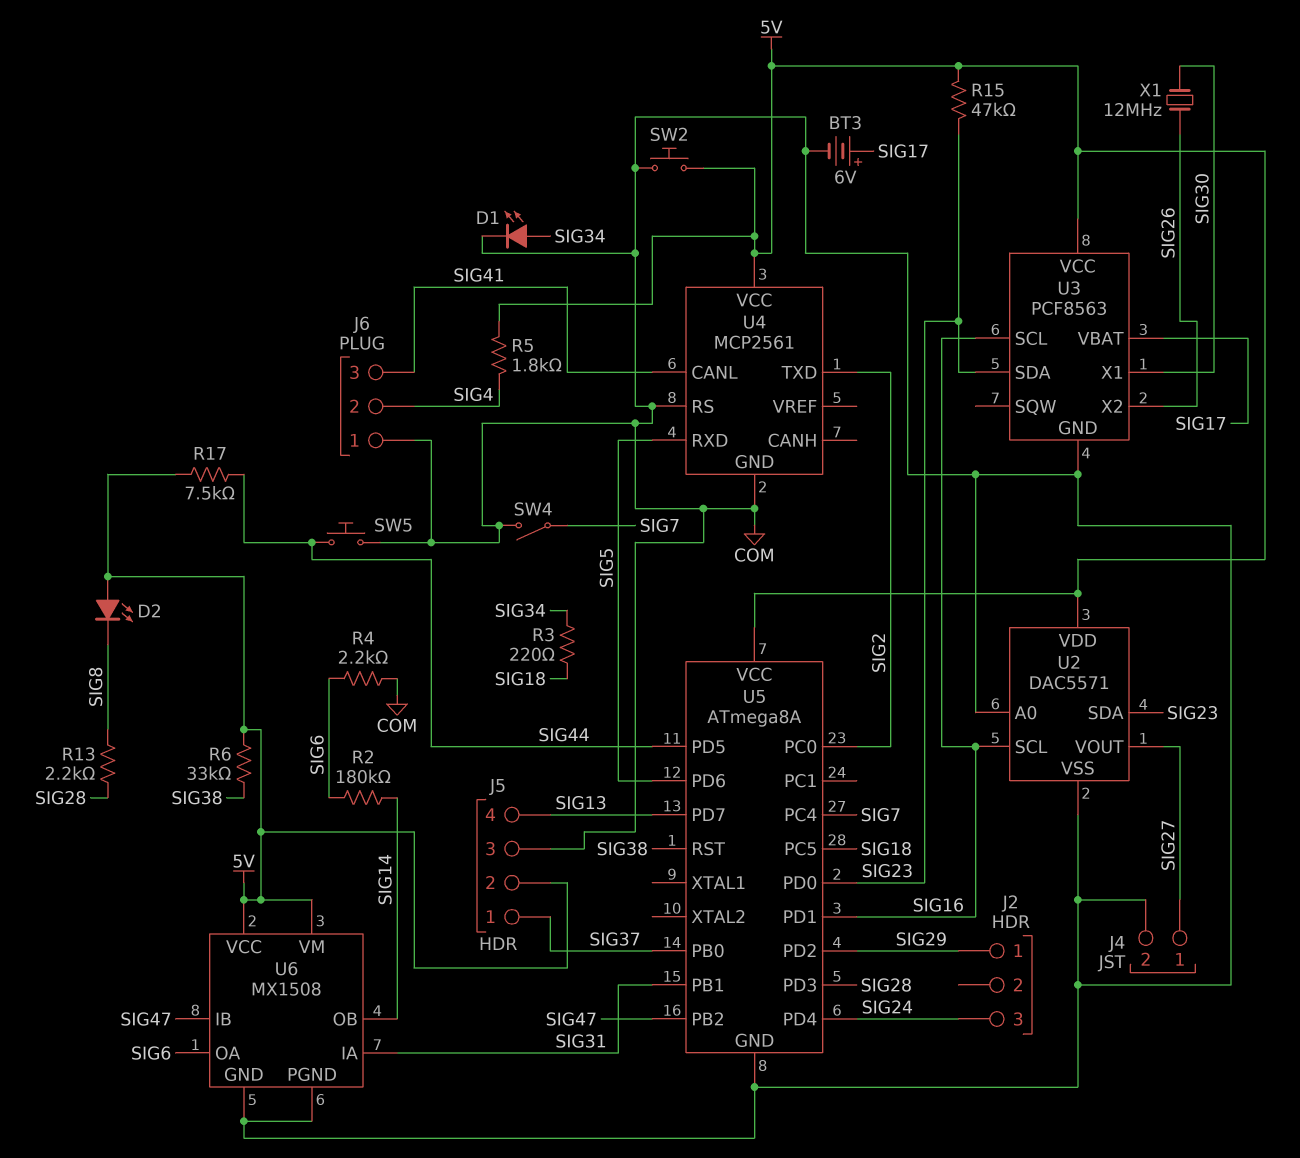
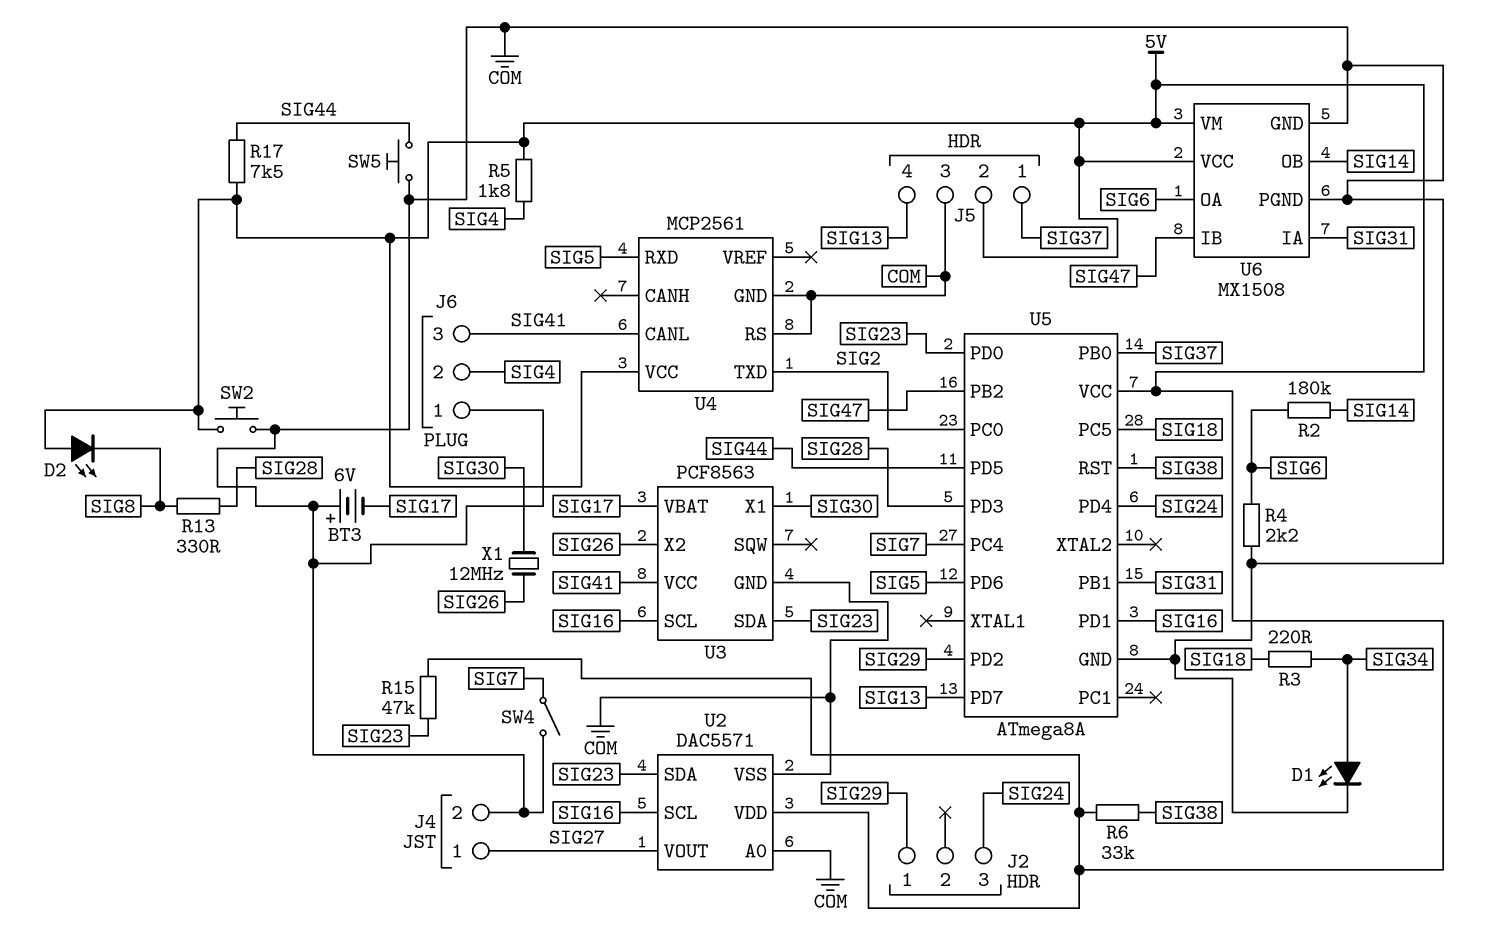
BT3: 6V (plus SIG17, minus COM) -> 6V (plus COM, minus SIG17)
R13: 2.2k (SIG8, SIG28) -> 330 (SIG8, SIG28)
U3 pin VCC: 5V -> SIG41

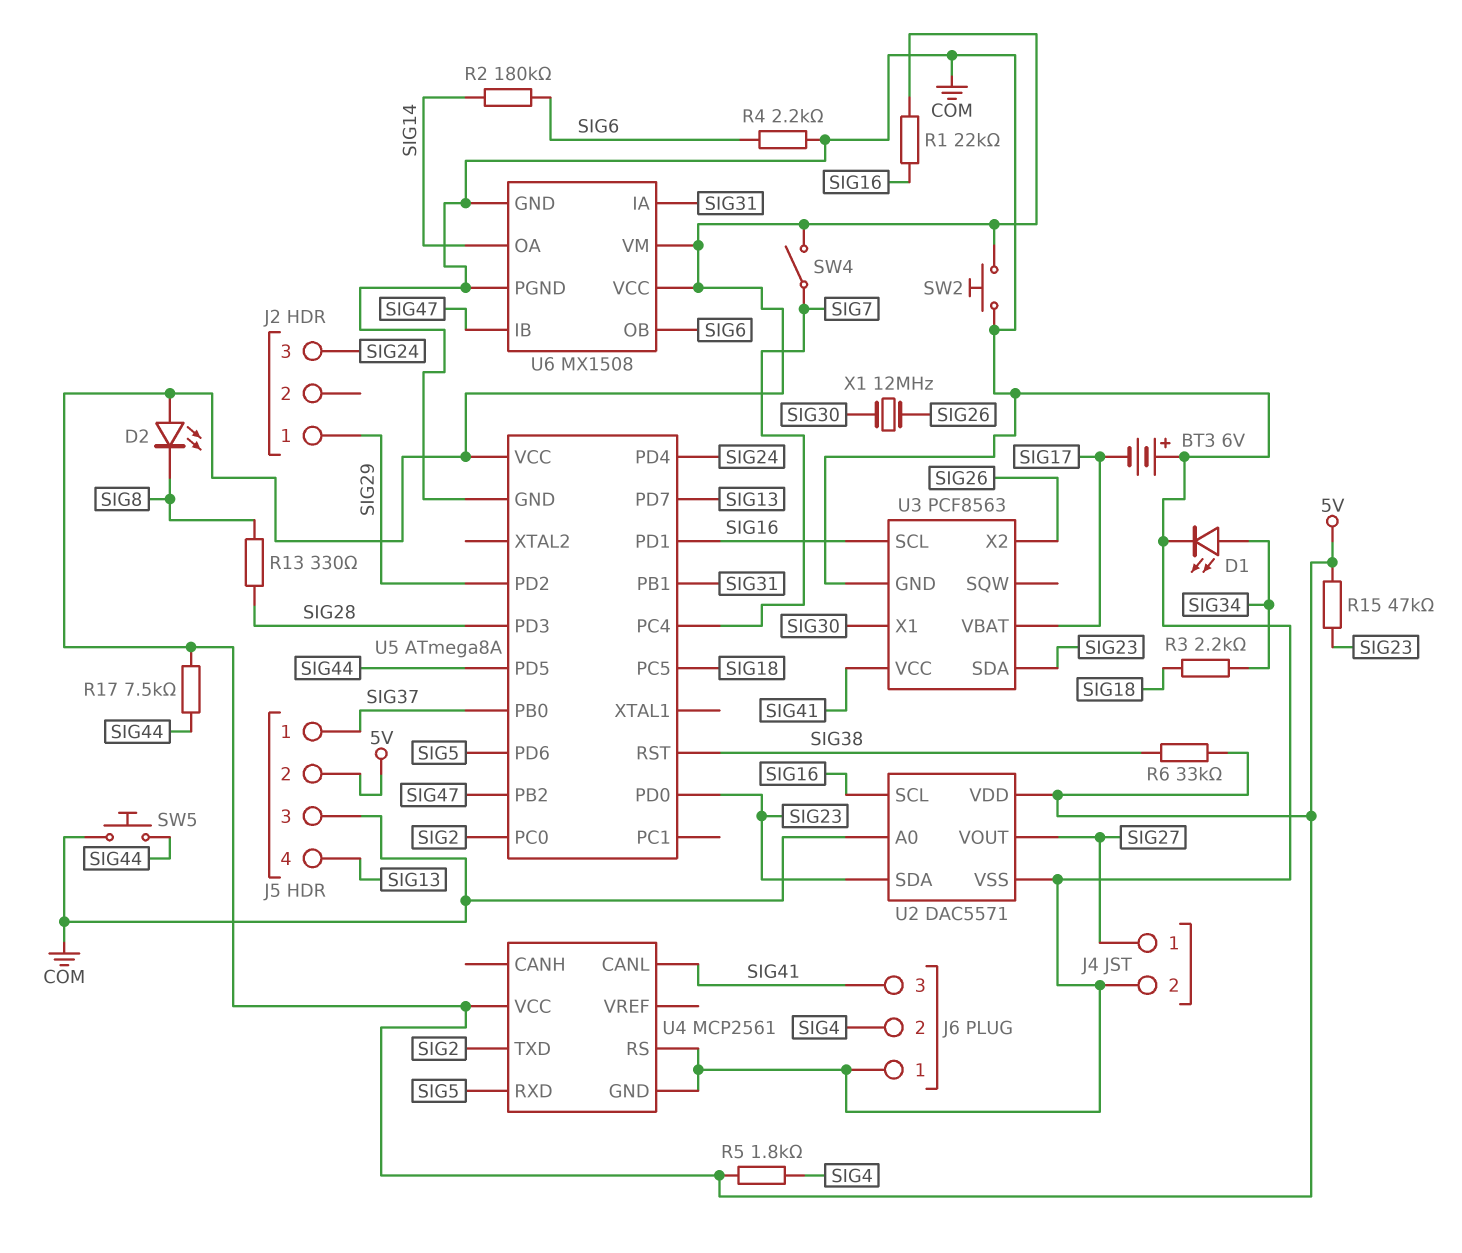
R1: none -> 22k (5V, SIG16)
R3: 220 (SIG18, SIG34) -> 2.2k (SIG18, SIG34)
SW4: switch (COM, SIG7) -> switch (5V, SIG7)
U6 pin OA: SIG6 -> SIG14
U6 pin OB: SIG14 -> SIG6

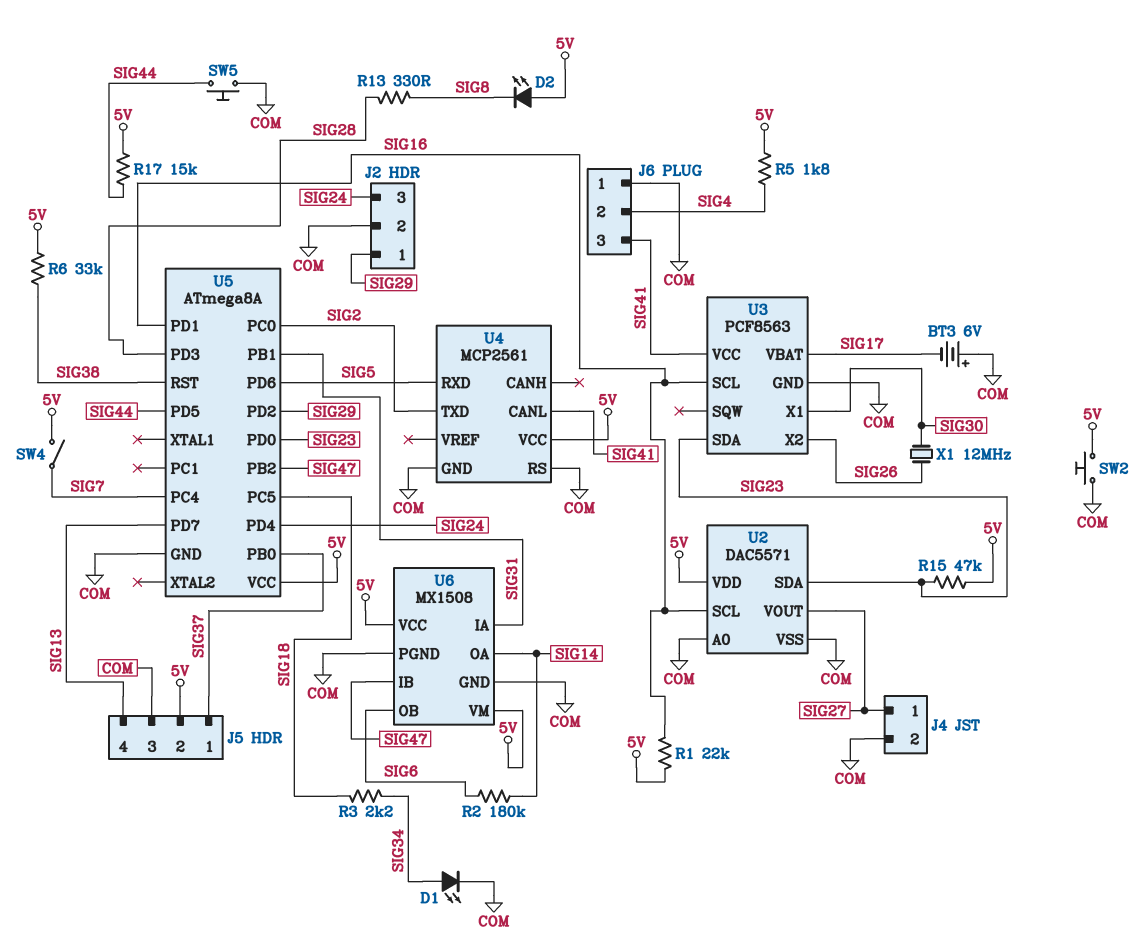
J2 pin 2: none -> COM
R4: 2.2k (COM, SIG6) -> none
R17: 7.5k (5V, SIG44) -> 15k (5V, SIG44)

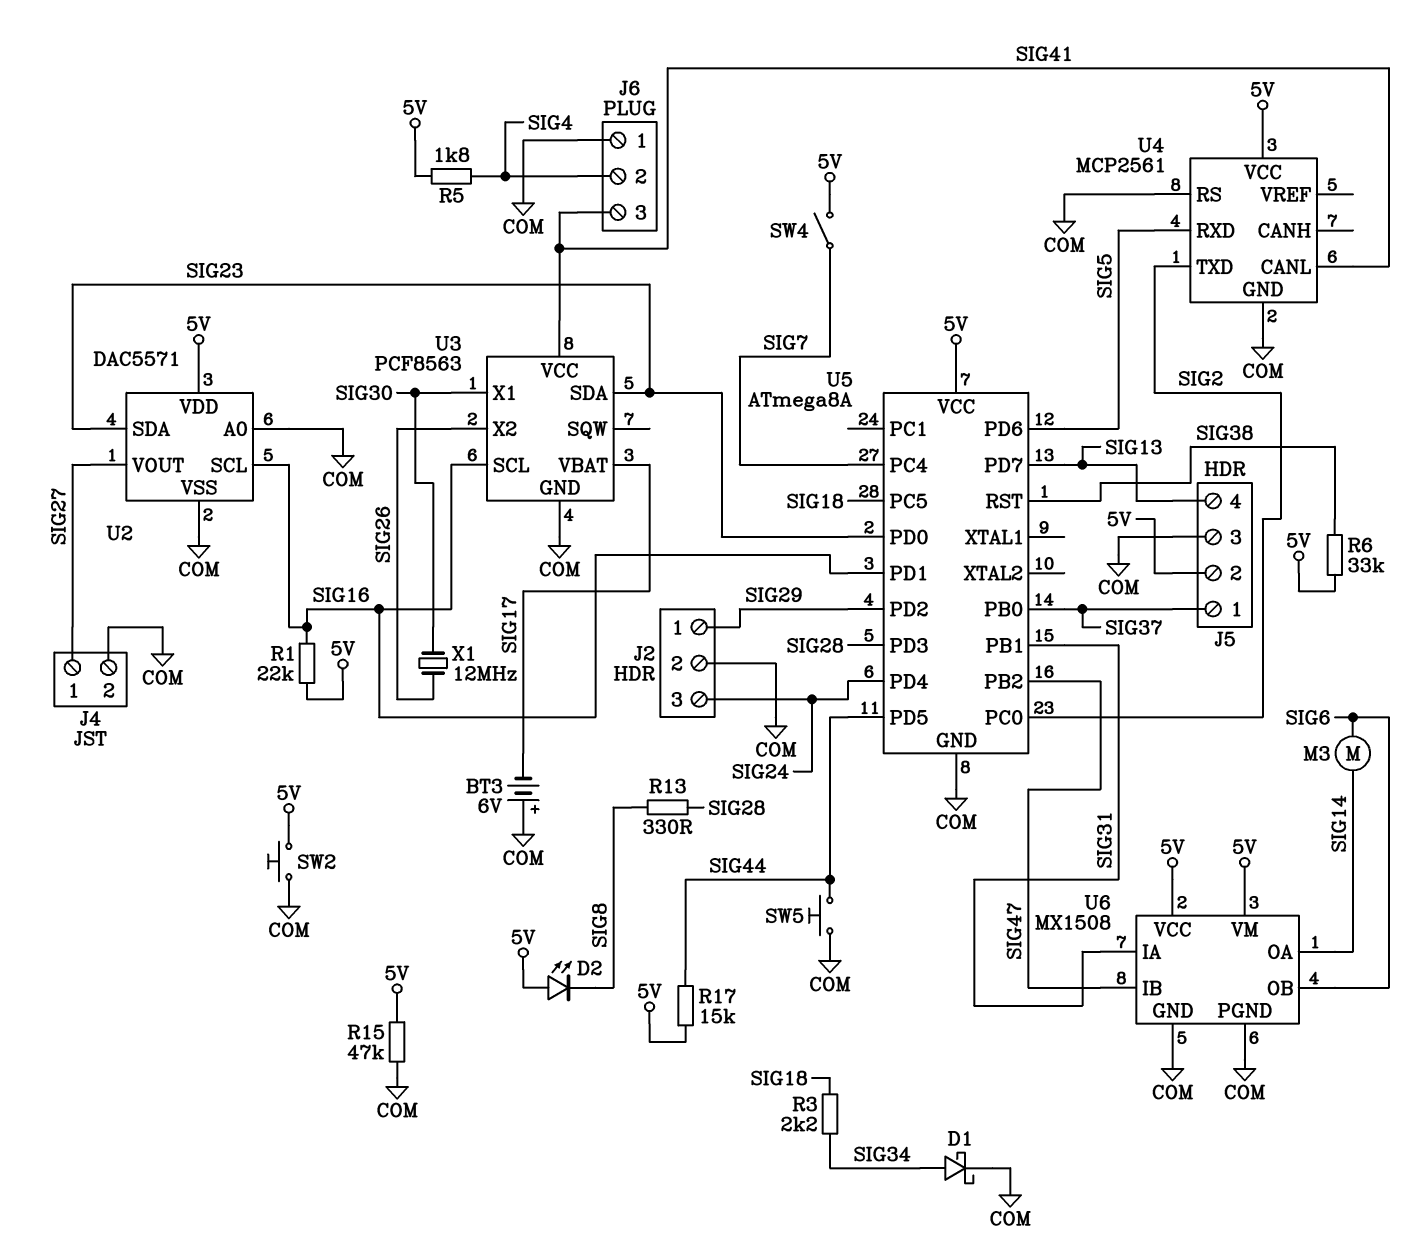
D1: LED (A SIG34, K COM) -> schottky (A SIG34, K COM)
M3: none -> motor (SIG6, SIG14)
R2: 180k (SIG6, SIG14) -> none
R15: 47k (5V, SIG23) -> 47k (5V, COM)

